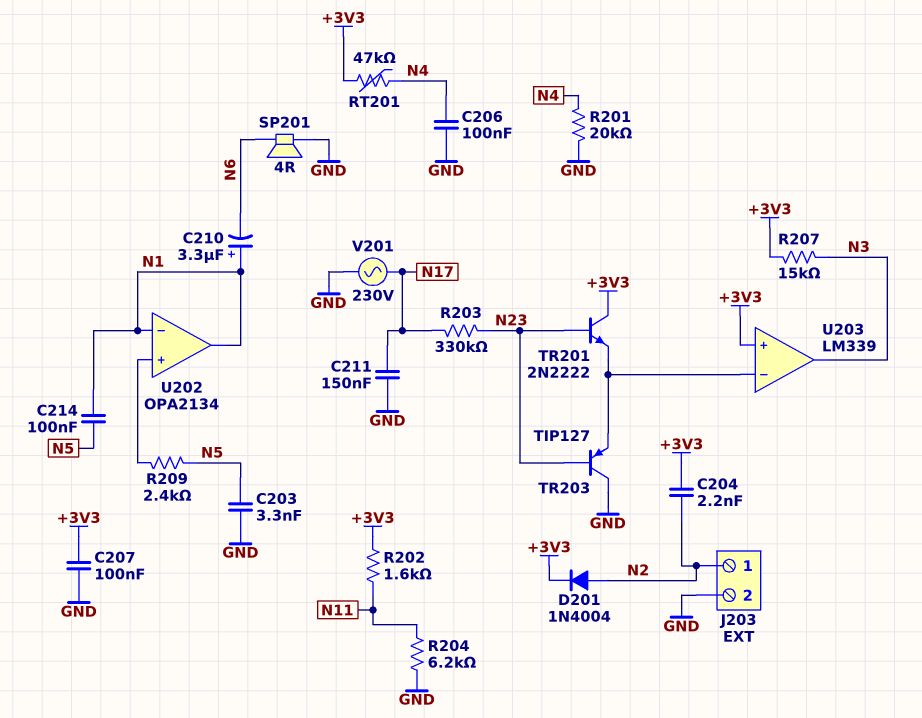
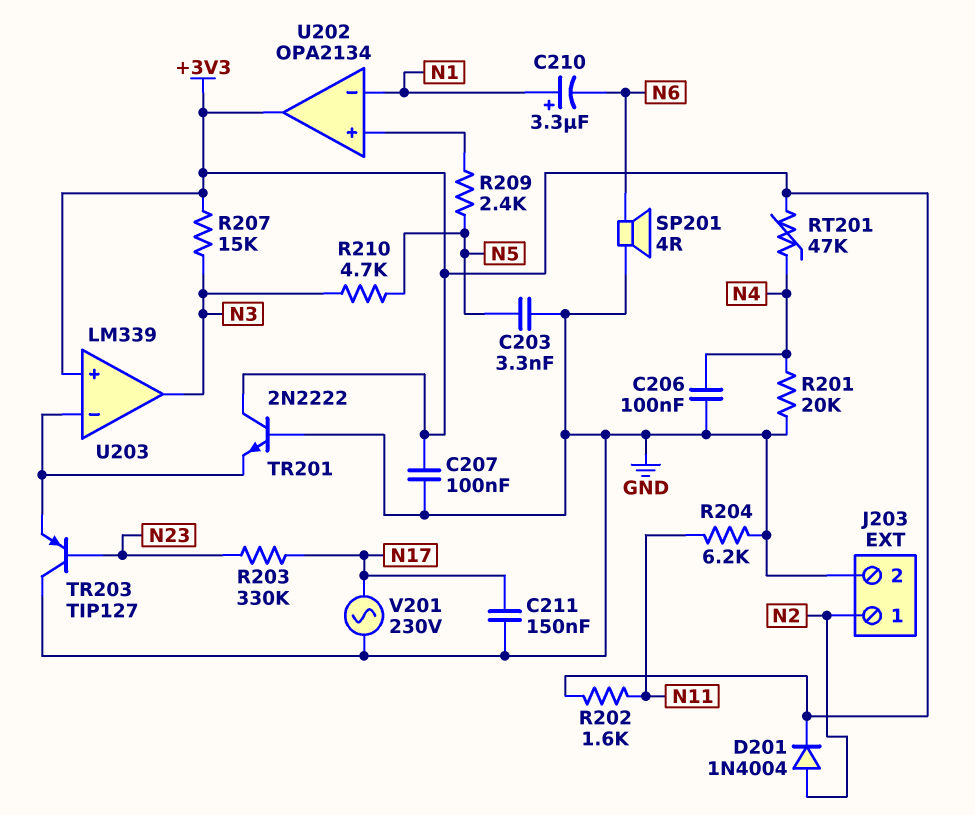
C204: 2.2nF (+3V3, N2) -> none
C214: 100nF (N1, N5) -> none
R210: none -> 4.7k (N3, N5)
TR201: NPN 2N2222 (B N23, C +3V3, E U203/in-) -> NPN 2N2222 (B GND, C +3V3, E U203/in-)
U202 pin out: N1 -> +3V3

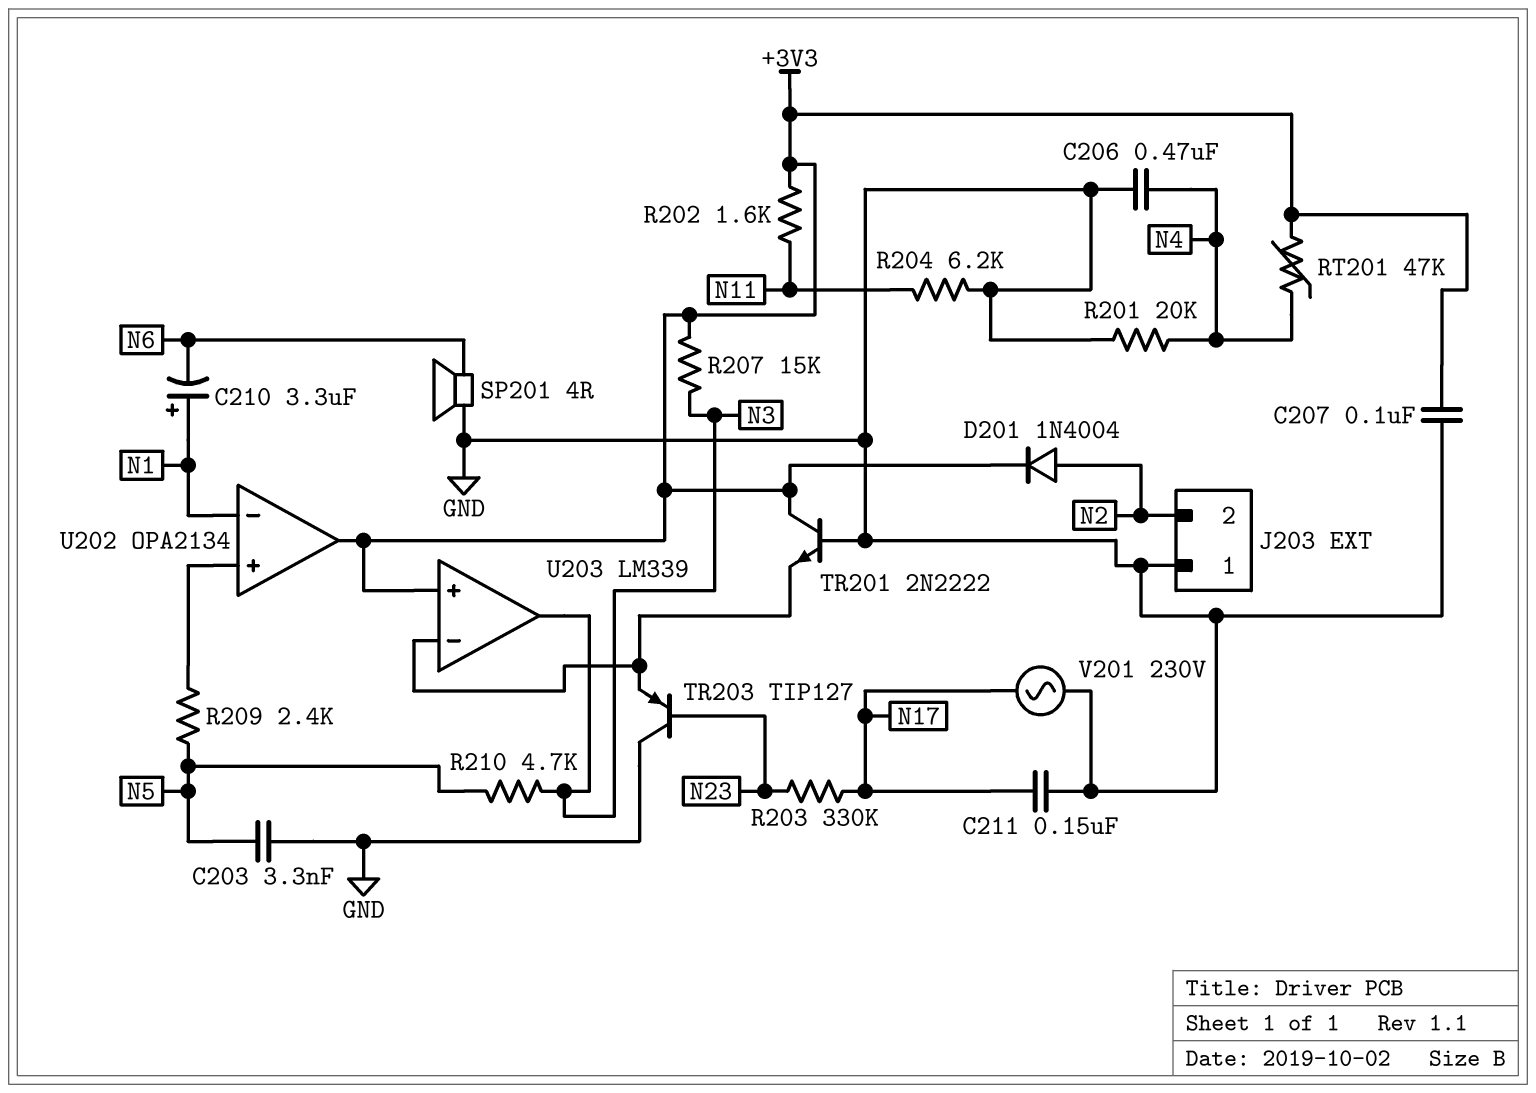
C206: 100nF (GND, N4) -> 470nF (GND, N4)
J203 pin 1: N2 -> GND
J203 pin 2: GND -> N2

